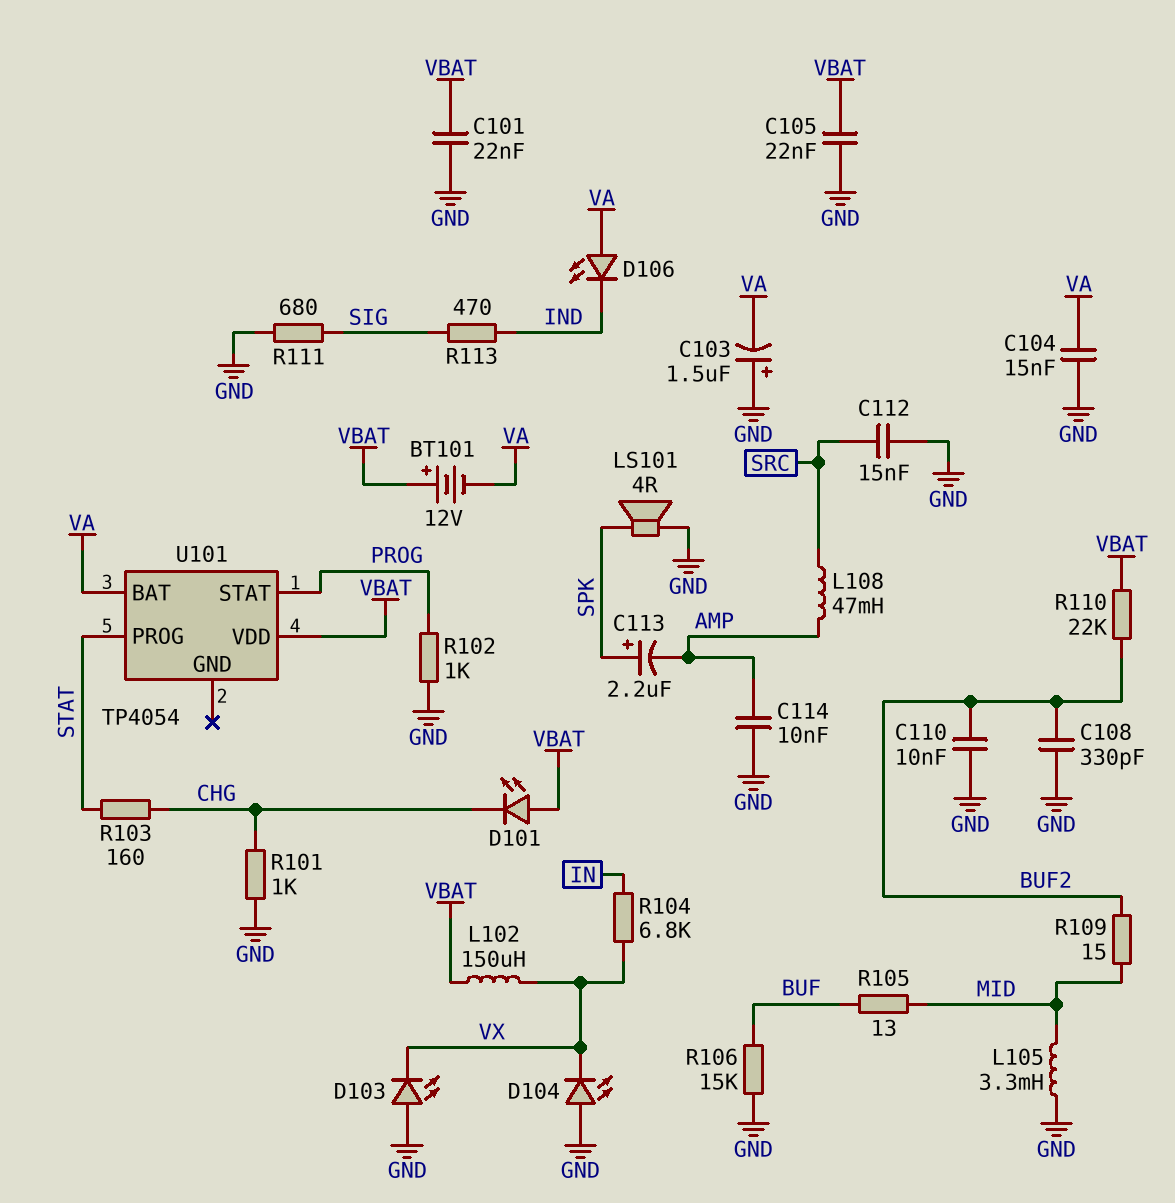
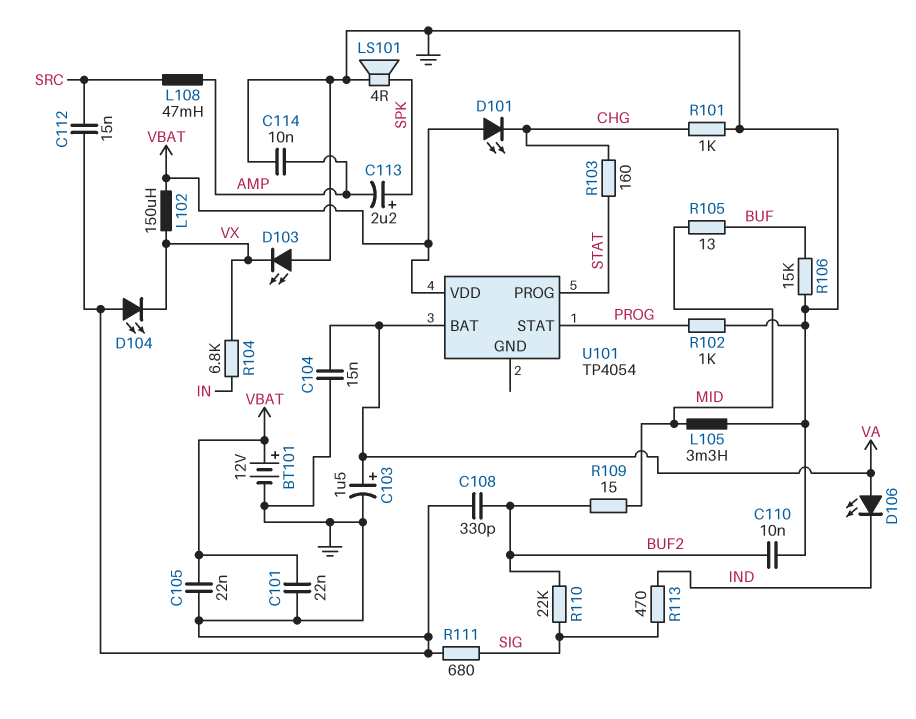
BT101: 12V (plus VBAT, minus VA) -> 12V (plus VBAT, minus GND)
C103: 1.5uF (plus GND, minus VA) -> 1.5uF (plus VA, minus GND)
R110: 22k (BUF2, VBAT) -> 22k (BUF2, SIG)

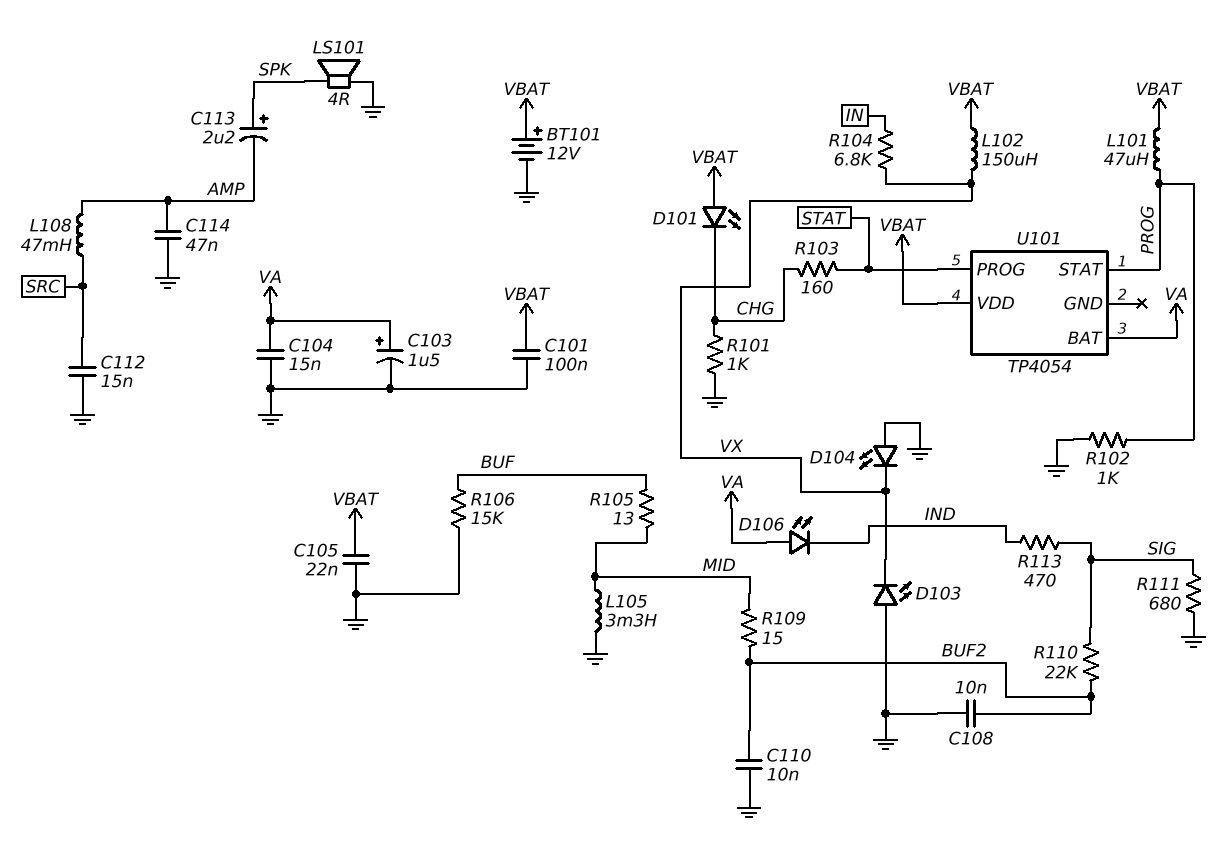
C101: 22nF (GND, VBAT) -> 100nF (GND, VBAT)
C108: 330pF (BUF2, GND) -> 10nF (BUF2, GND)
C114: 10nF (AMP, GND) -> 47nF (AMP, GND)
L101: none -> 47uH (PROG, VBAT)

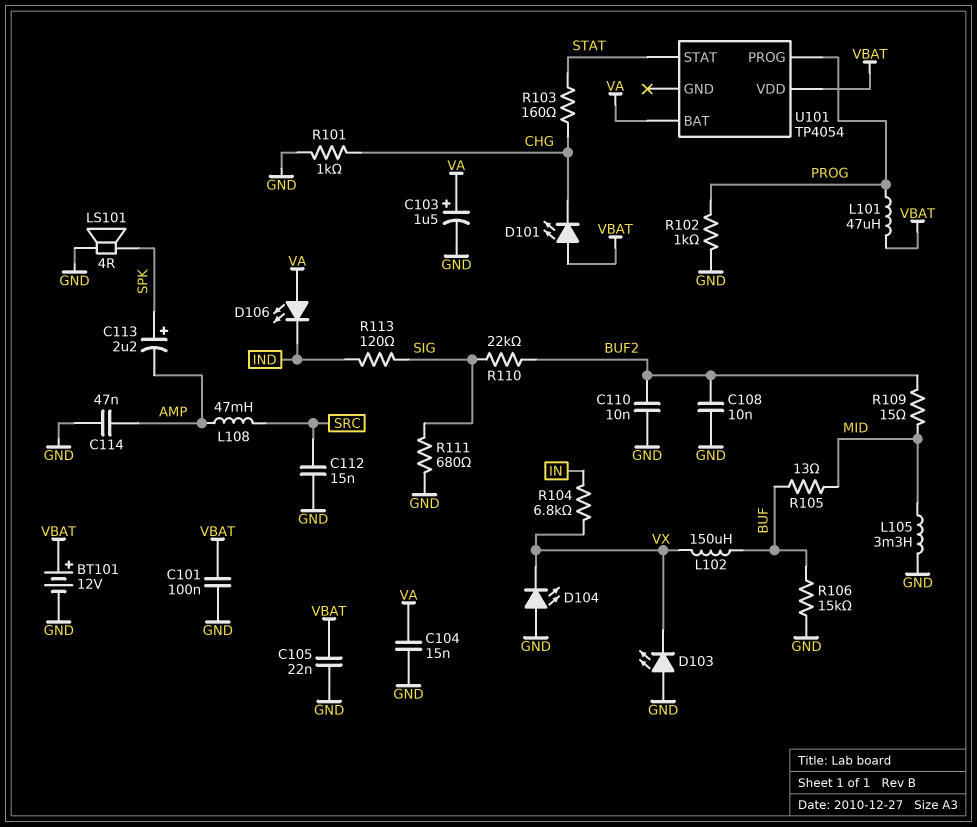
L102: 150uH (VBAT, VX) -> 150uH (BUF, VX)
R113: 470 (IND, SIG) -> 120 (IND, SIG)
U101 pin PROG: STAT -> PROG
U101 pin STAT: PROG -> STAT

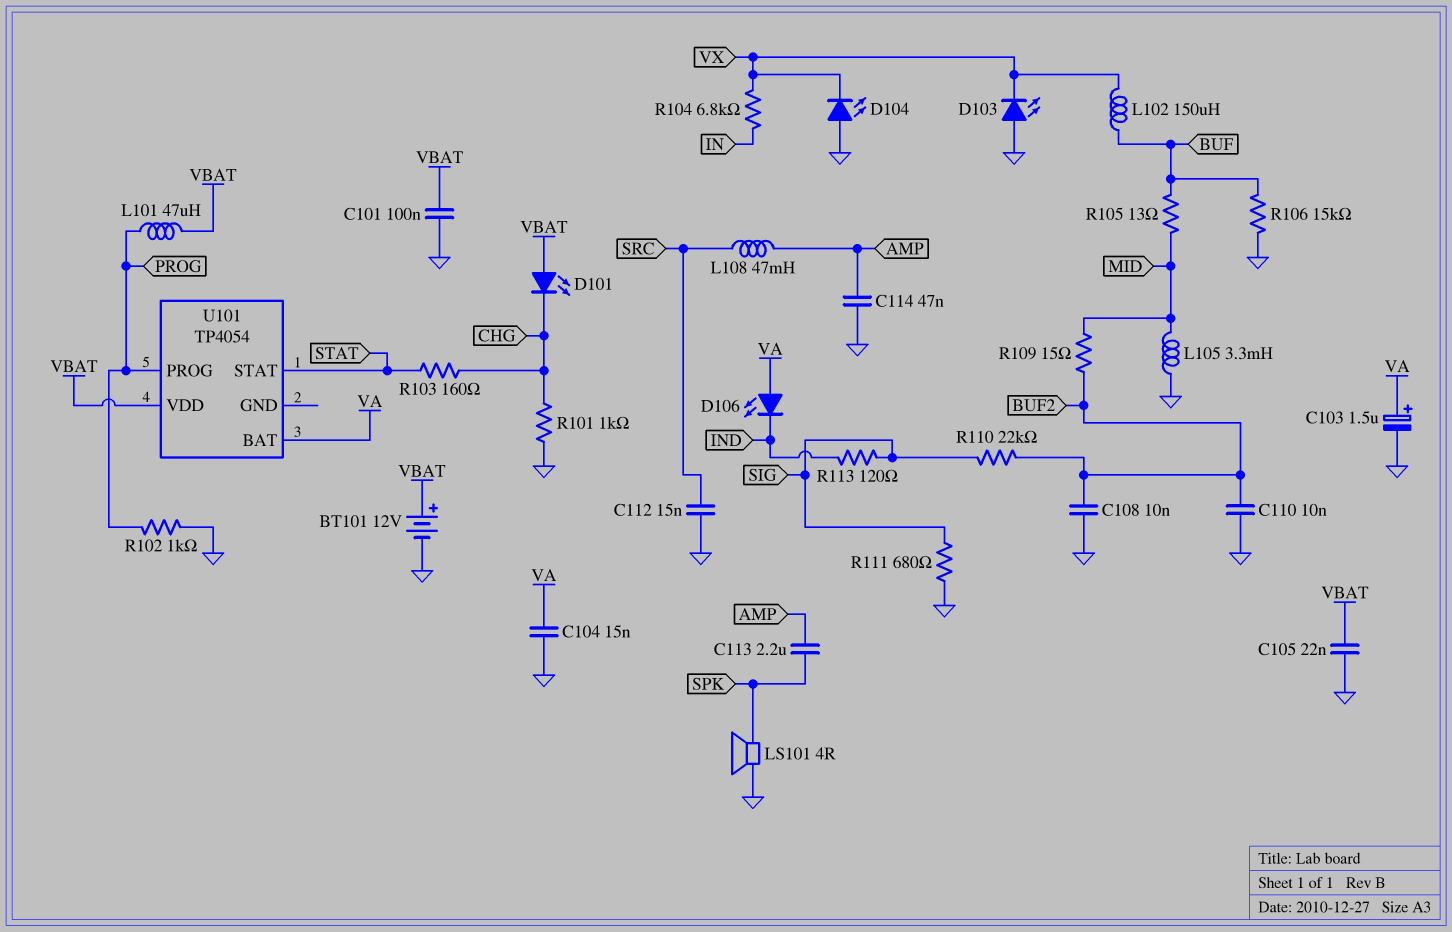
C113: 2.2uF (plus SPK, minus AMP) -> 2.2uF (AMP, SPK)

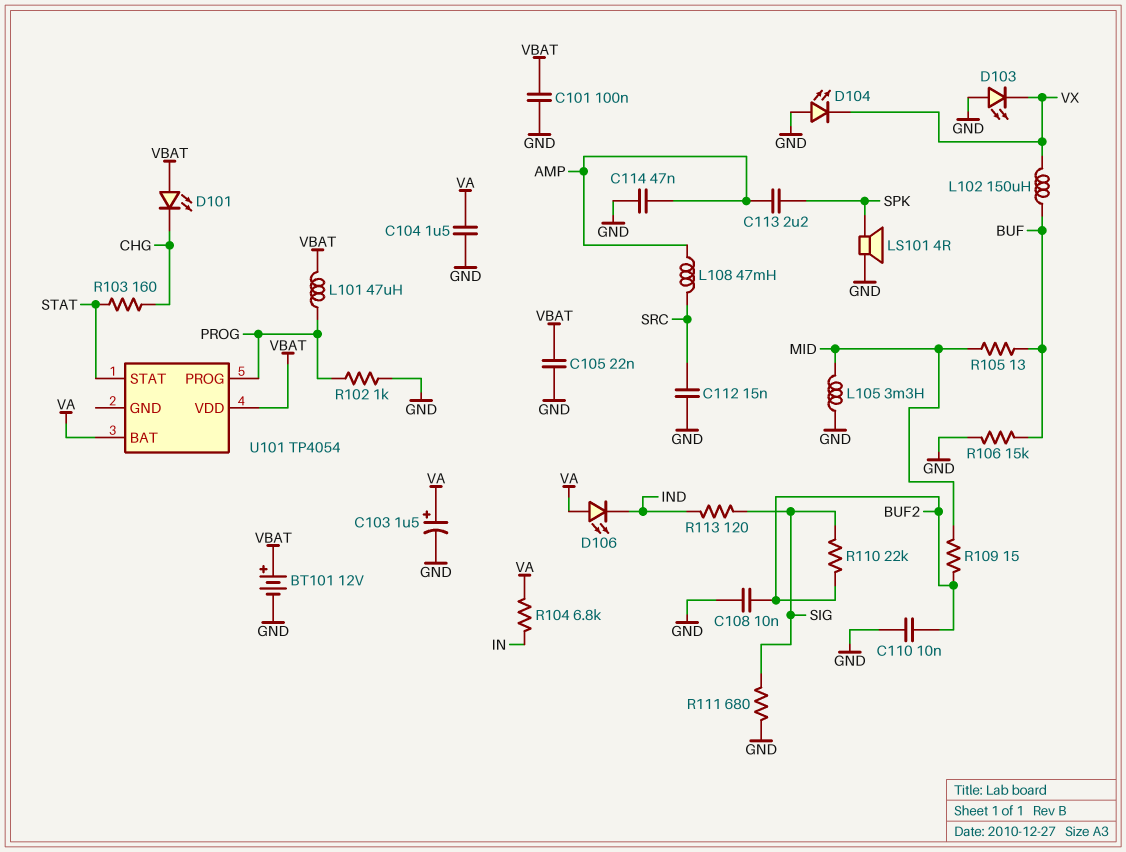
C104: 15nF (GND, VA) -> 1.5uF (GND, VA)
R101: 1k (CHG, GND) -> none
R104: 6.8k (IN, VX) -> 6.8k (IN, VA)

